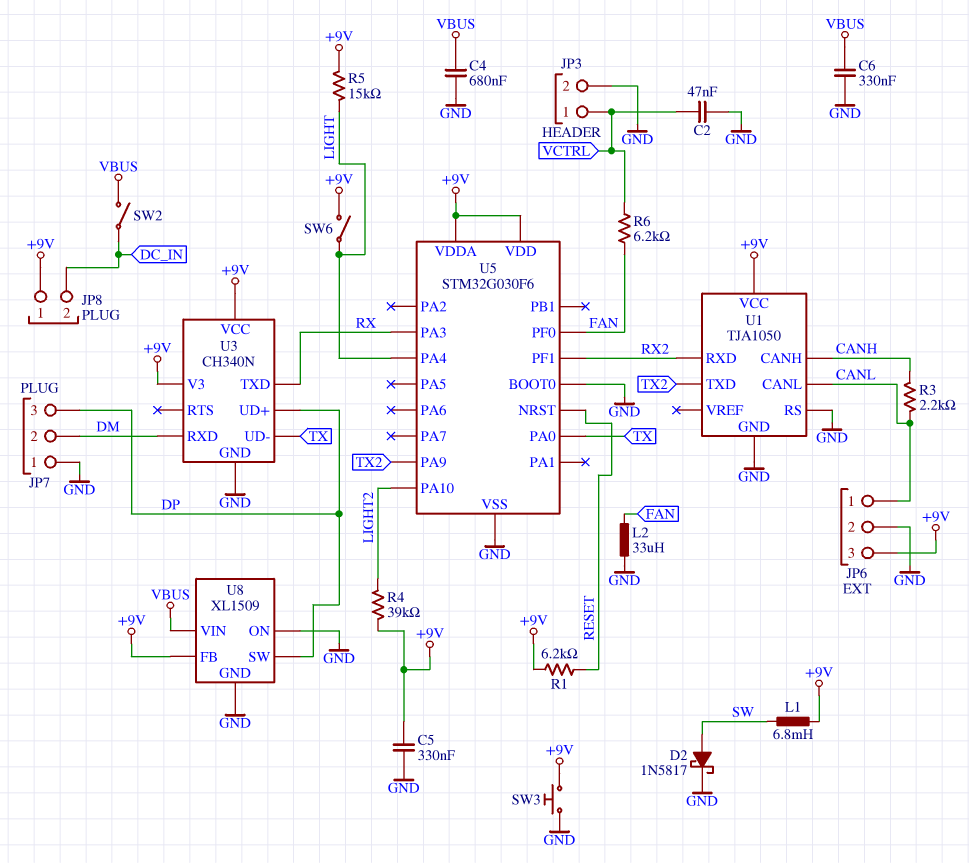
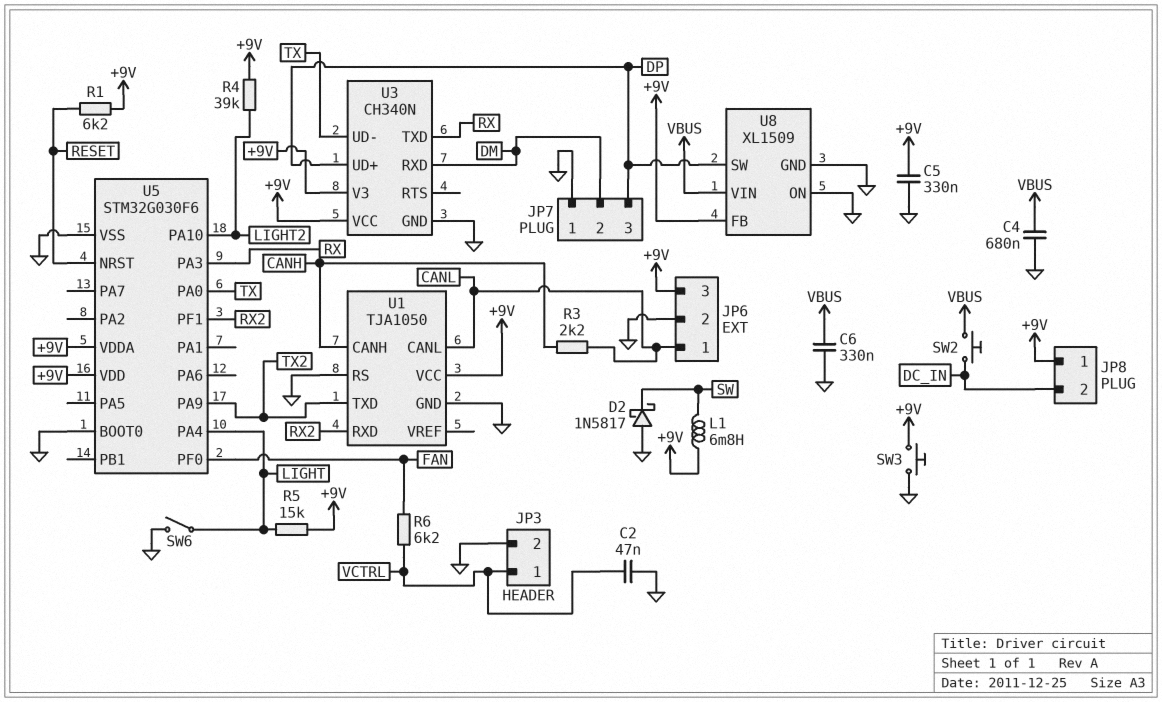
D2: schottky 1N5817 (A SW, K GND) -> schottky 1N5817 (A GND, K SW)
L2: 33uH (FAN, GND) -> none
SW2: switch (DC_IN, VBUS) -> button (DC_IN, VBUS)
SW6: switch (+9V, LIGHT) -> switch (GND, LIGHT)

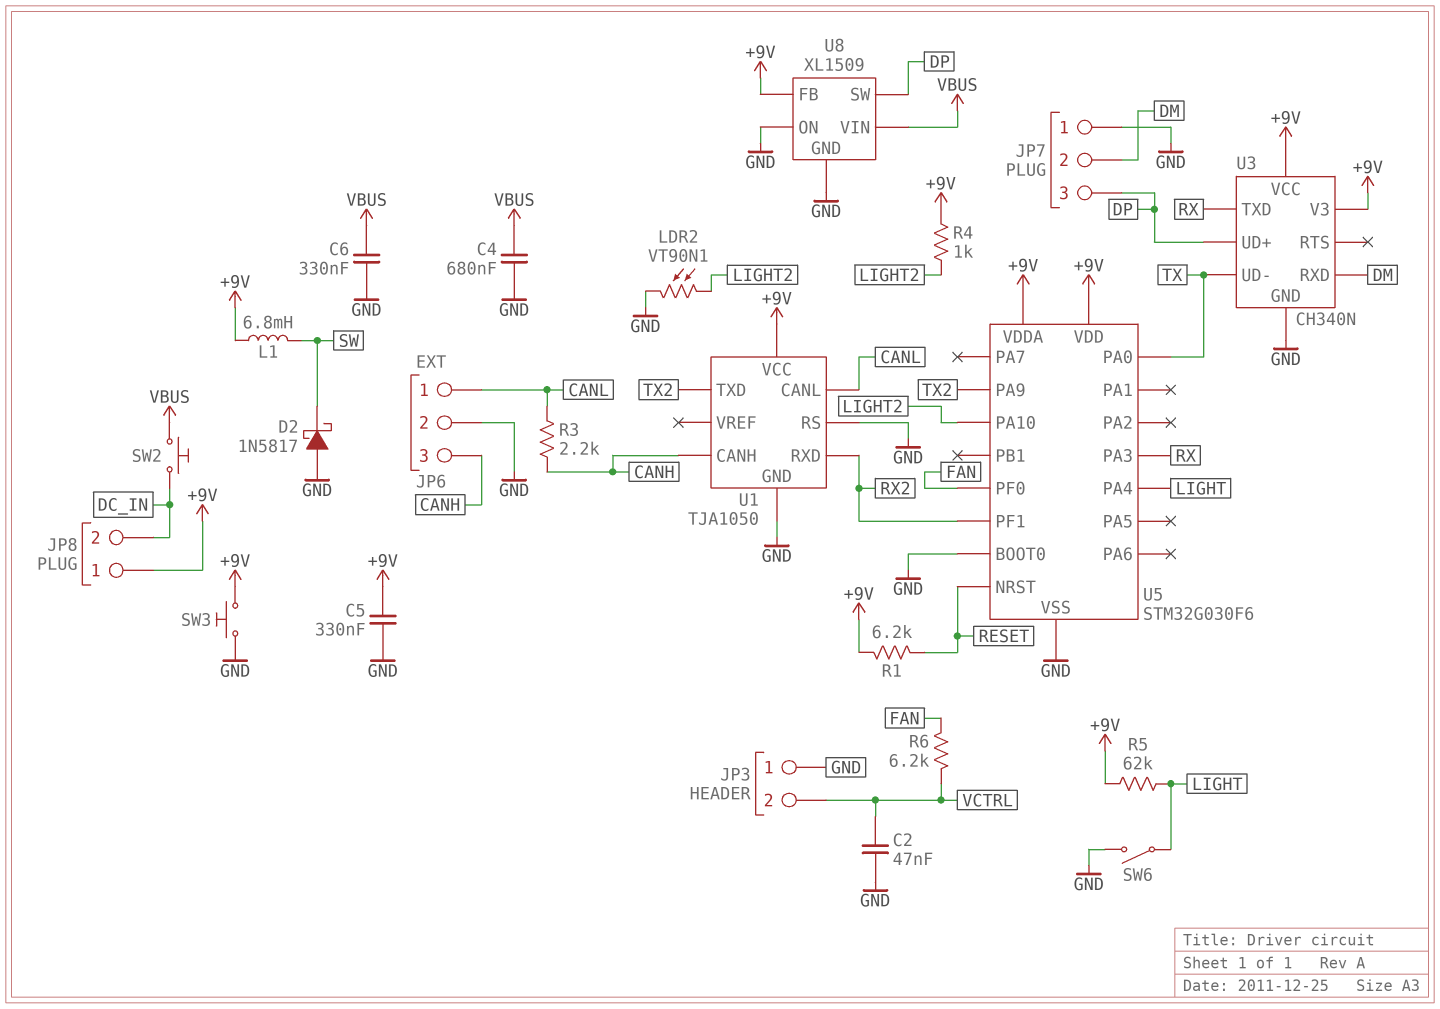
JP3 pin 1: VCTRL -> GND
JP3 pin 2: GND -> VCTRL
JP6 pin 3: +9V -> CANH
LDR2: none -> VT90N1 (GND, LIGHT2)
R4: 39k (+9V, LIGHT2) -> 1k (+9V, LIGHT2)
R5: 15k (+9V, LIGHT) -> 62k (+9V, LIGHT)

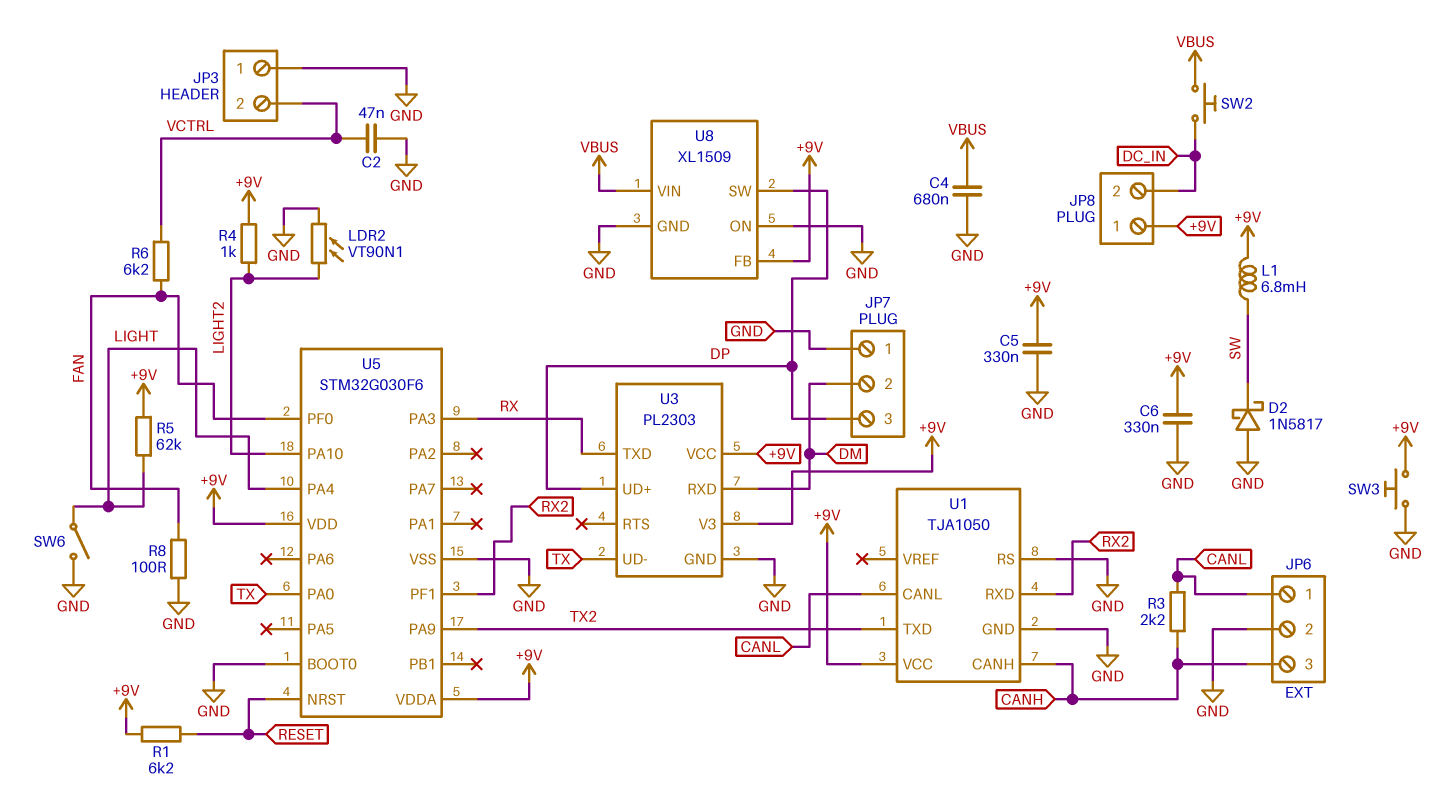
C6: 330nF (GND, VBUS) -> 330nF (+9V, GND)
R8: none -> 100 (FAN, GND)
U3: CH340N -> PL2303

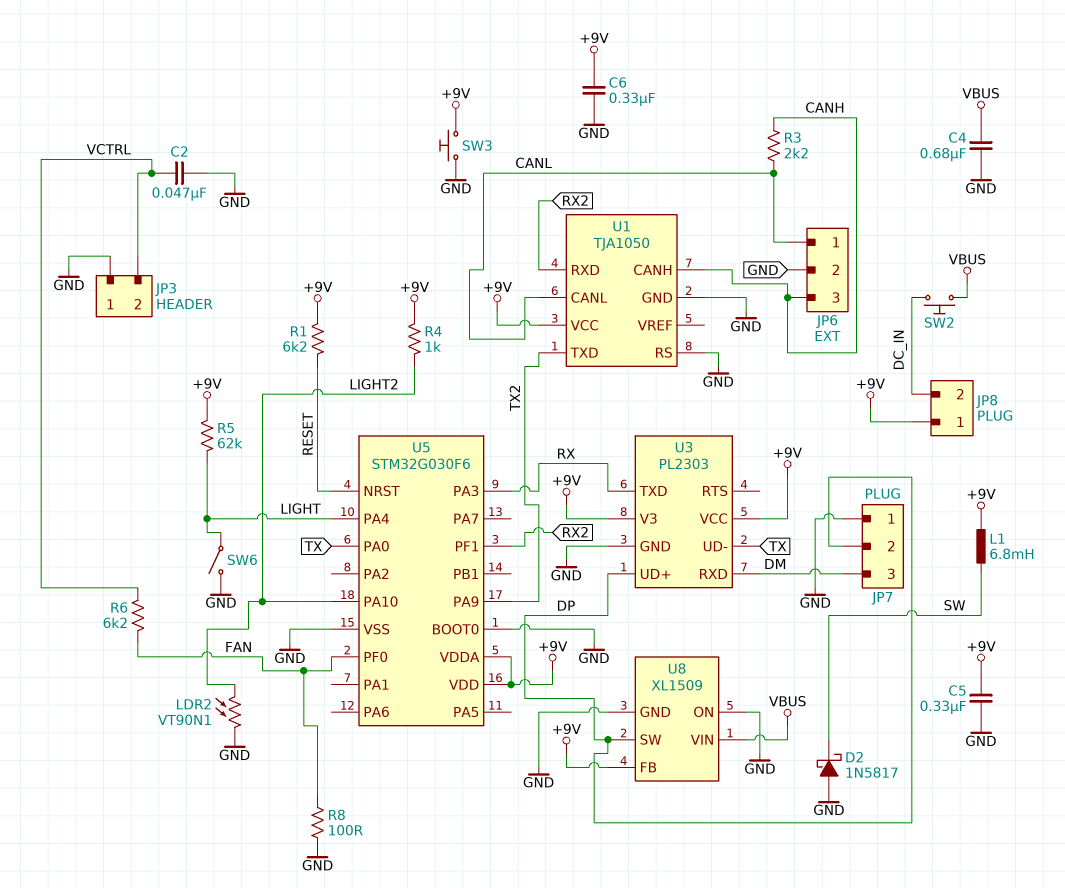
JP7 pin 2: DM -> DP
JP7 pin 3: DP -> DM

